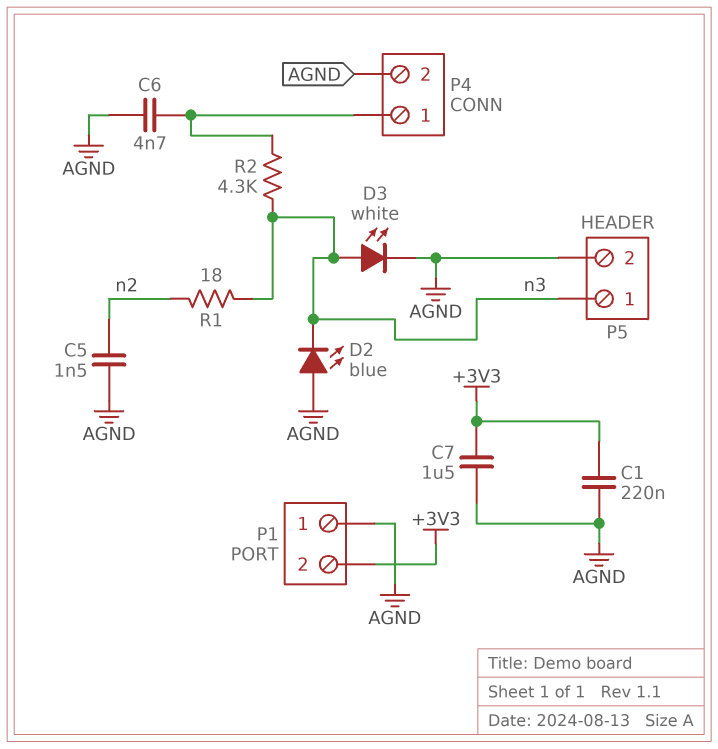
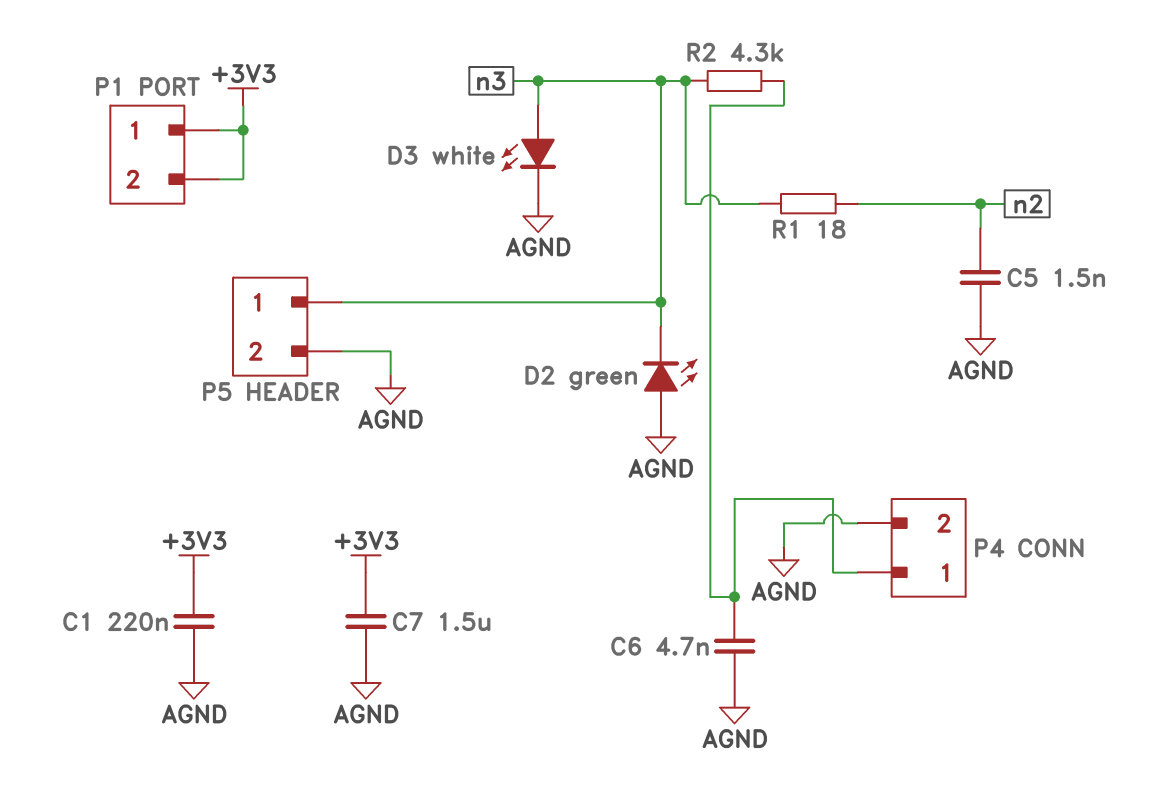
D2: LED blue (A AGND, K n3) -> LED green (A AGND, K n3)
P1 pin 1: AGND -> +3V3

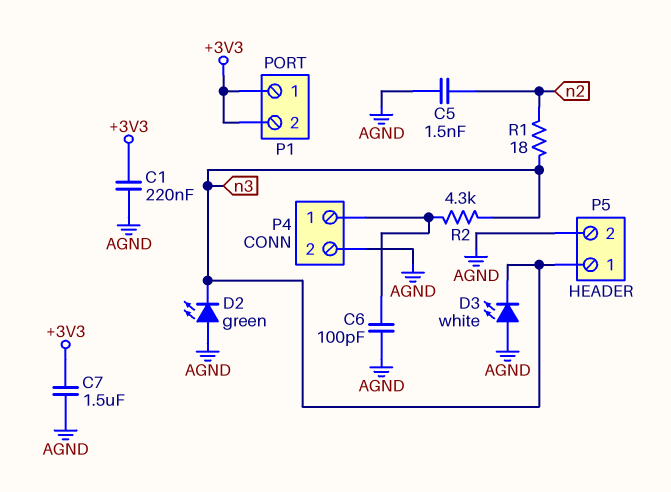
C6: 4.7nF (AGND, P4/1) -> 100pF (AGND, P4/1)
D3: LED white (A n3, K AGND) -> LED white (A AGND, K n3)

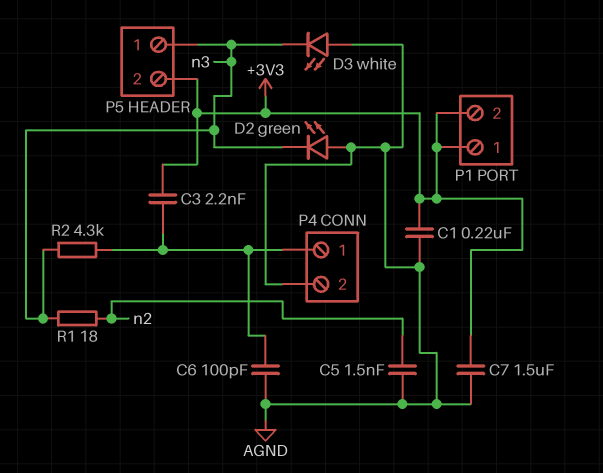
C3: none -> 2.2nF (+3V3, P4/1)
P5 pin 2: AGND -> +3V3

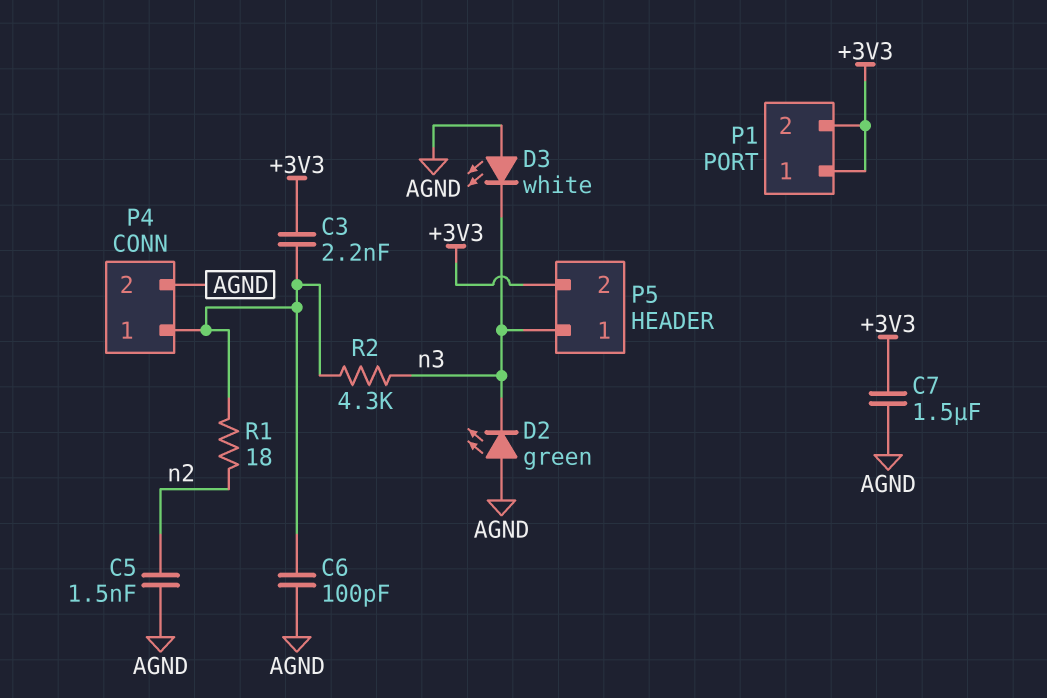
C1: 220nF (+3V3, AGND) -> none
R1: 18 (n2, n3) -> 18 (P4/1, n2)

